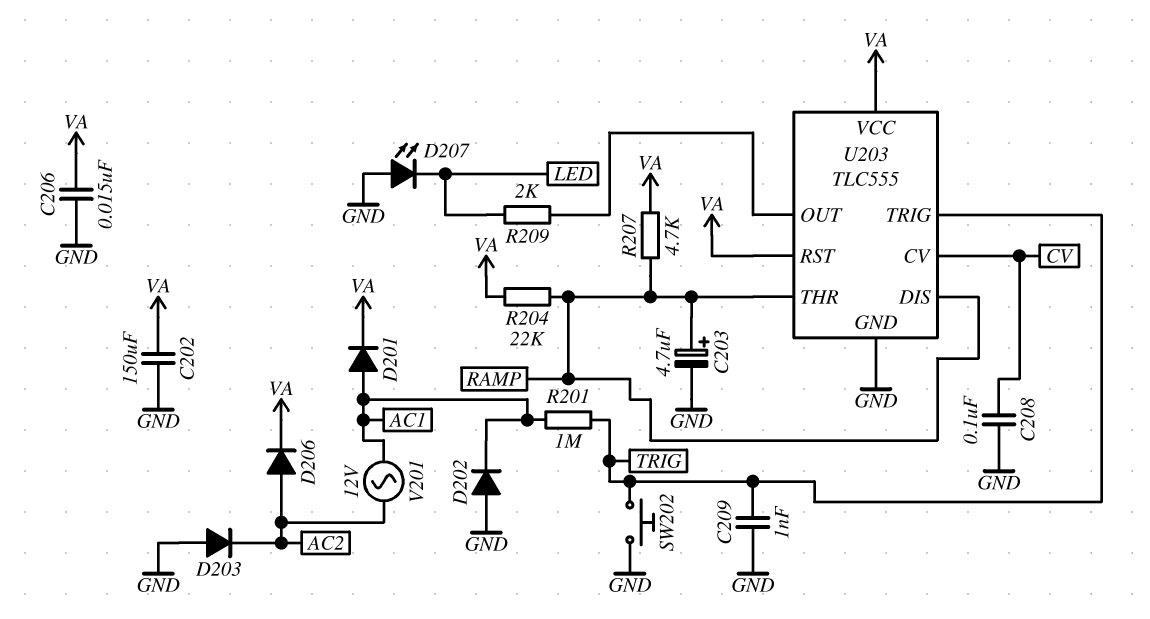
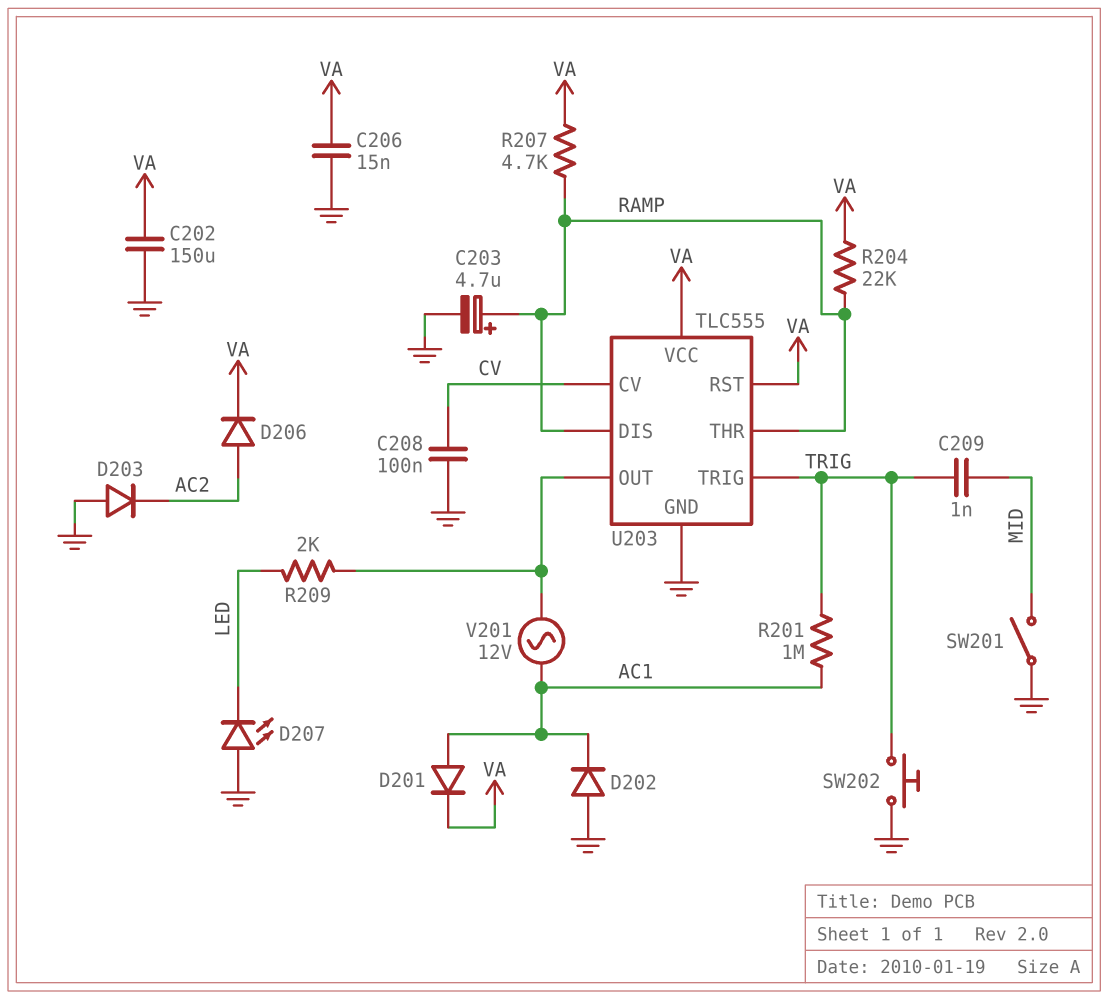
C209: 1nF (GND, TRIG) -> 1nF (MID, TRIG)
SW201: none -> switch (GND, MID)
V201: AC 12V (AC1, AC2) -> AC 12V (AC1, U203/OUT)

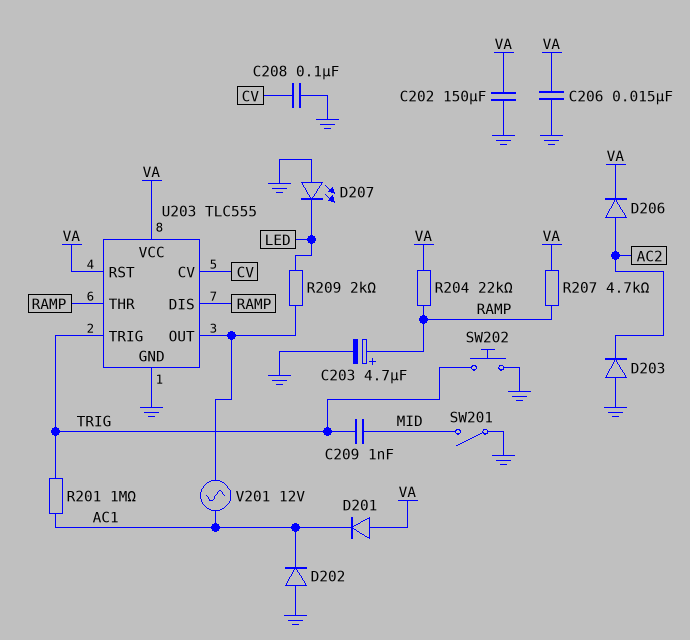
D201: diode (A AC1, K VA) -> diode (A VA, K AC1)

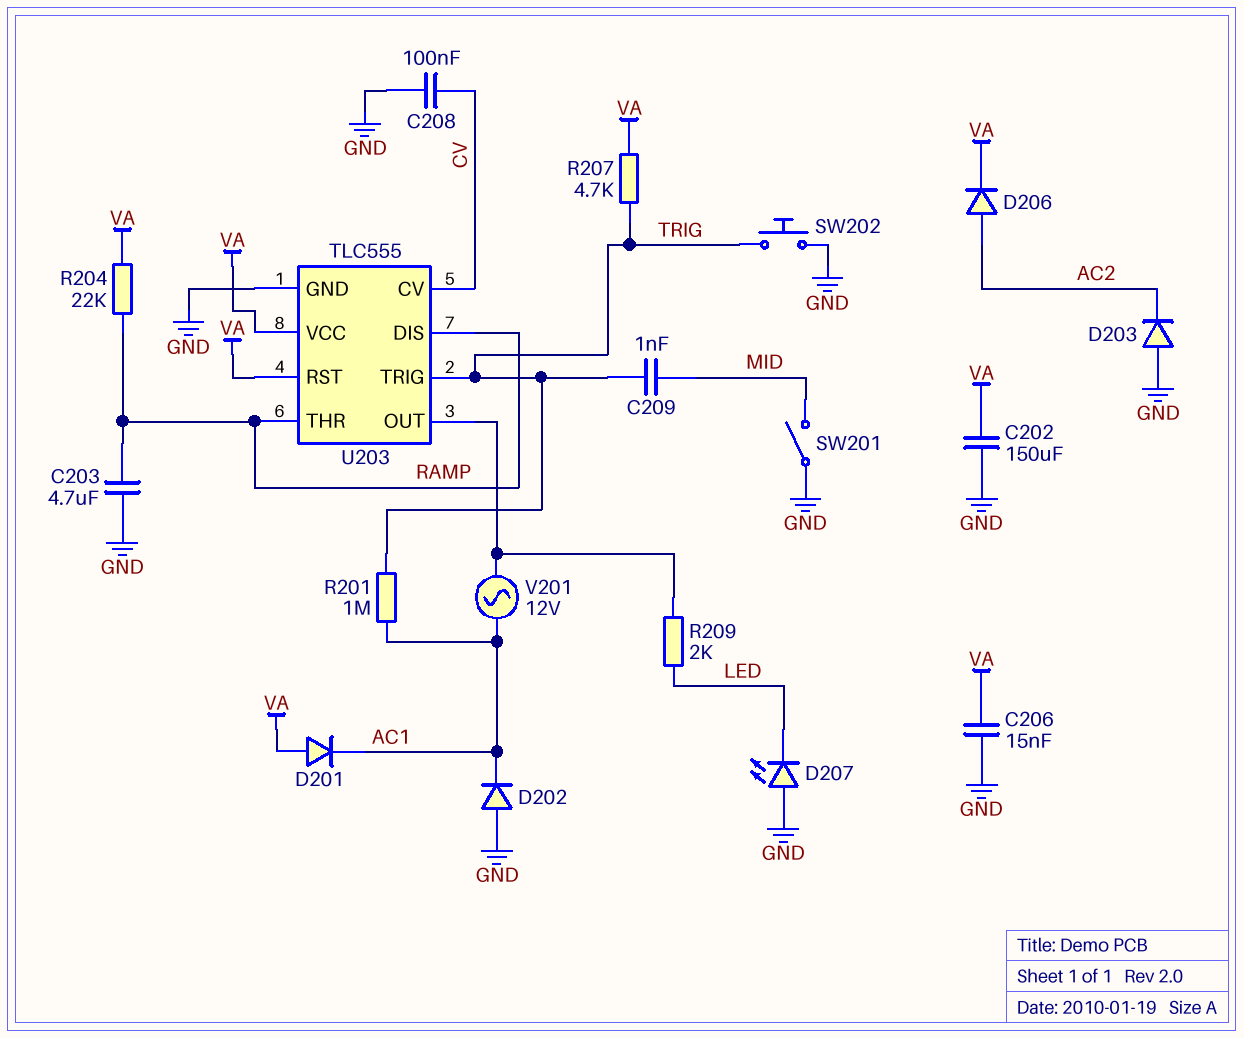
C203: 4.7uF (plus RAMP, minus GND) -> 4.7uF (GND, RAMP)
R207: 4.7k (RAMP, VA) -> 4.7k (TRIG, VA)

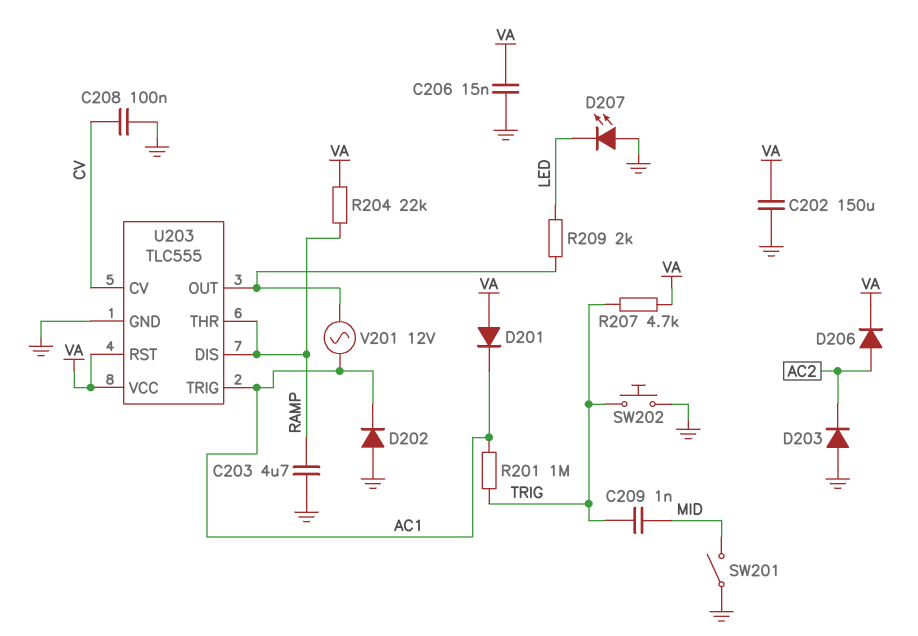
U203 pin TRIG: TRIG -> AC1

